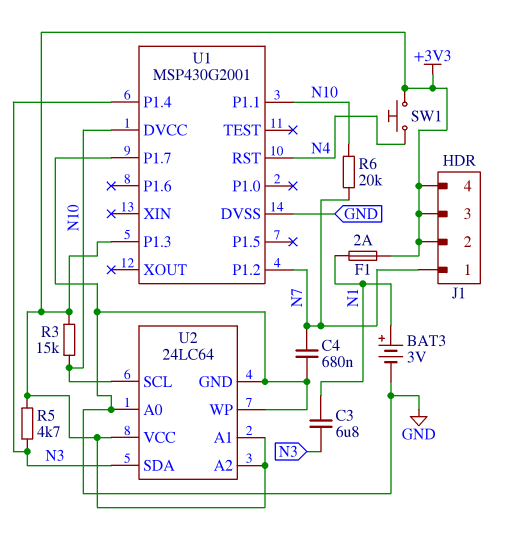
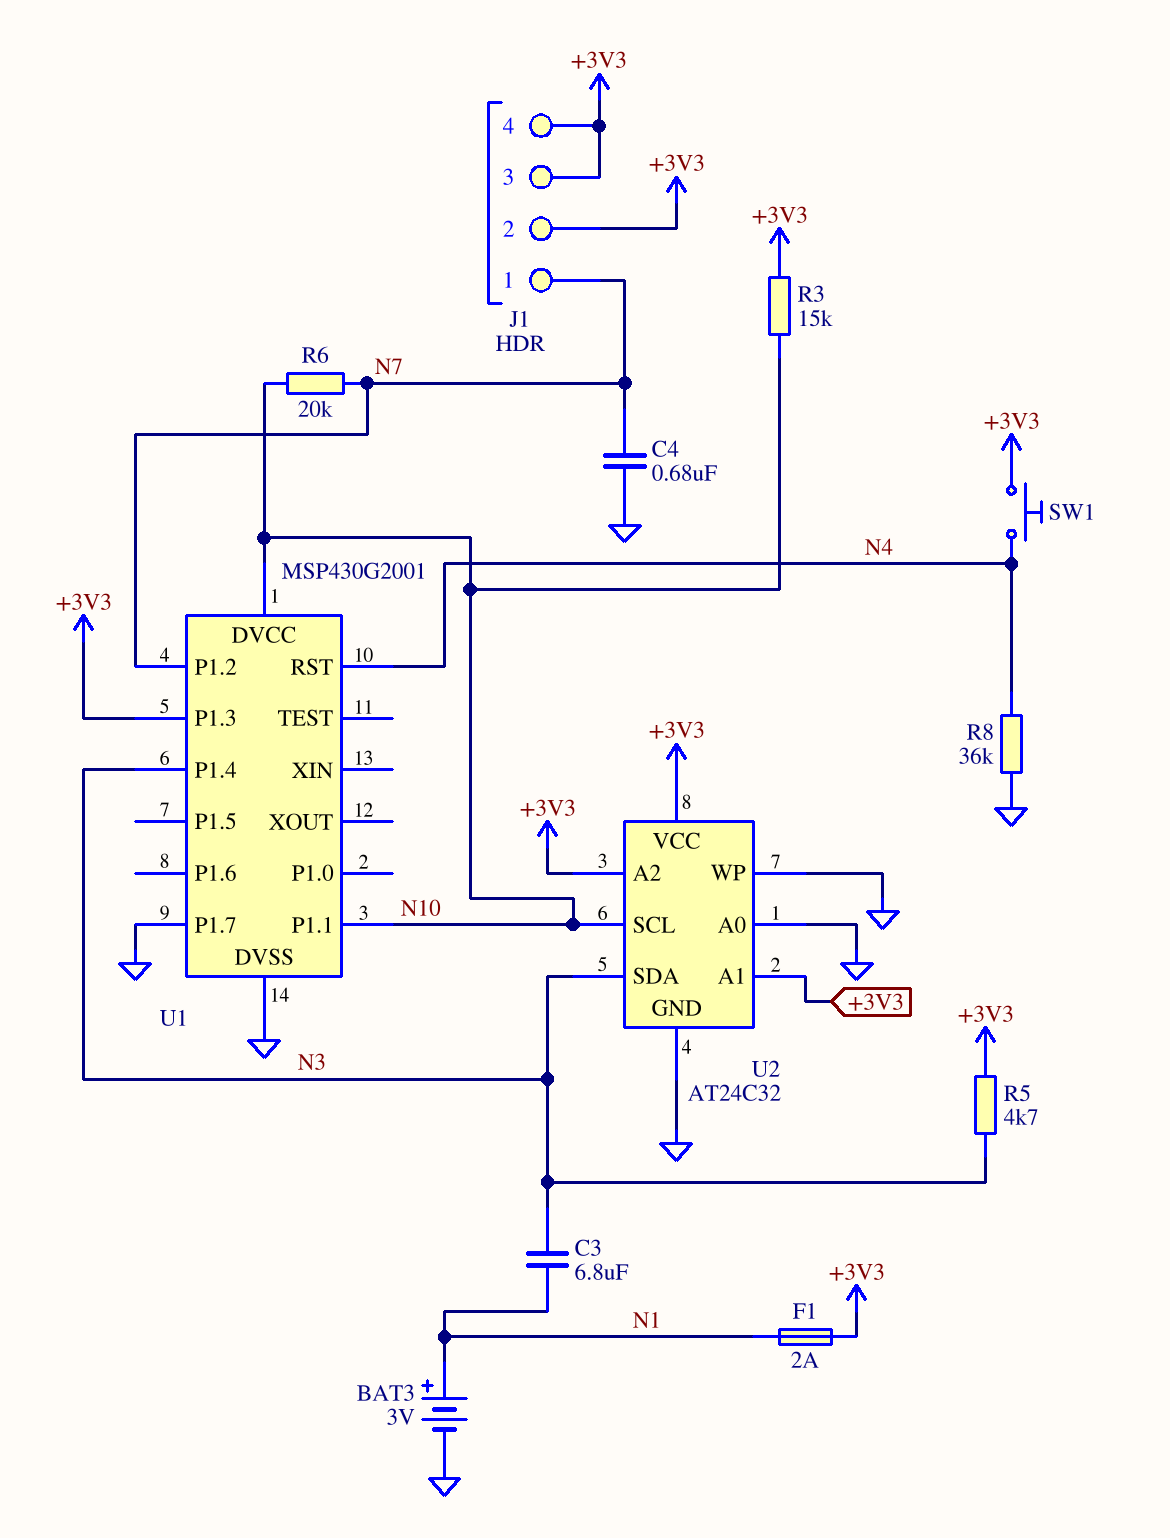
R8: none -> 36k (GND, N4)
U2: 24LC64 -> AT24C32

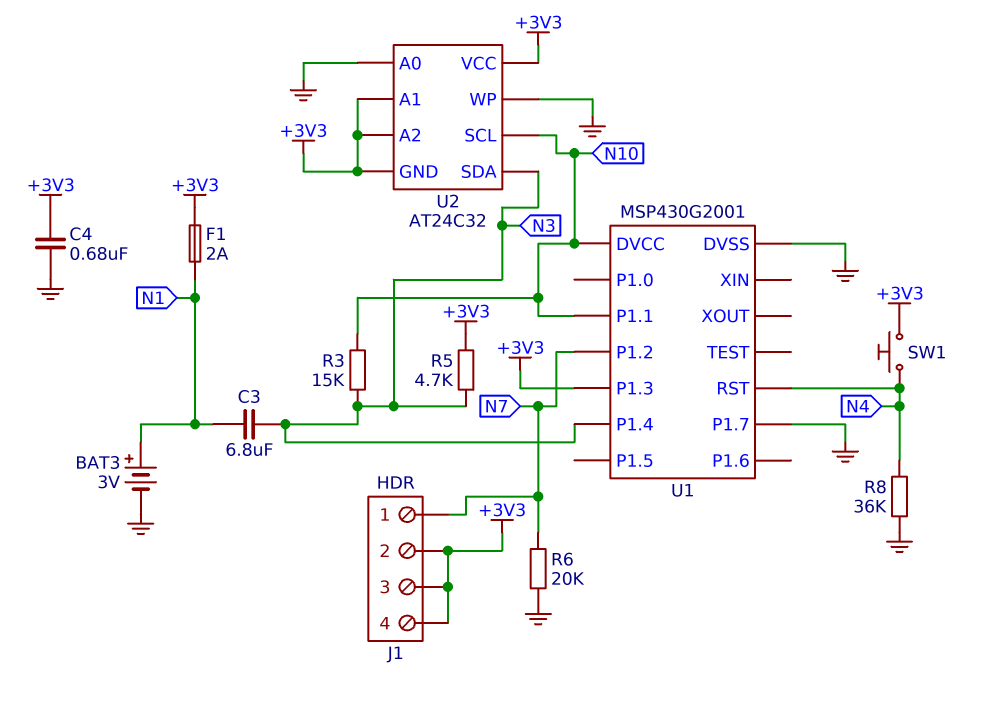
C4: 680nF (GND, N7) -> 680nF (+3V3, GND)
R3: 15k (+3V3, N10) -> 15k (N3, N10)
R6: 20k (N7, N10) -> 20k (GND, N7)
U2 pin GND: GND -> +3V3

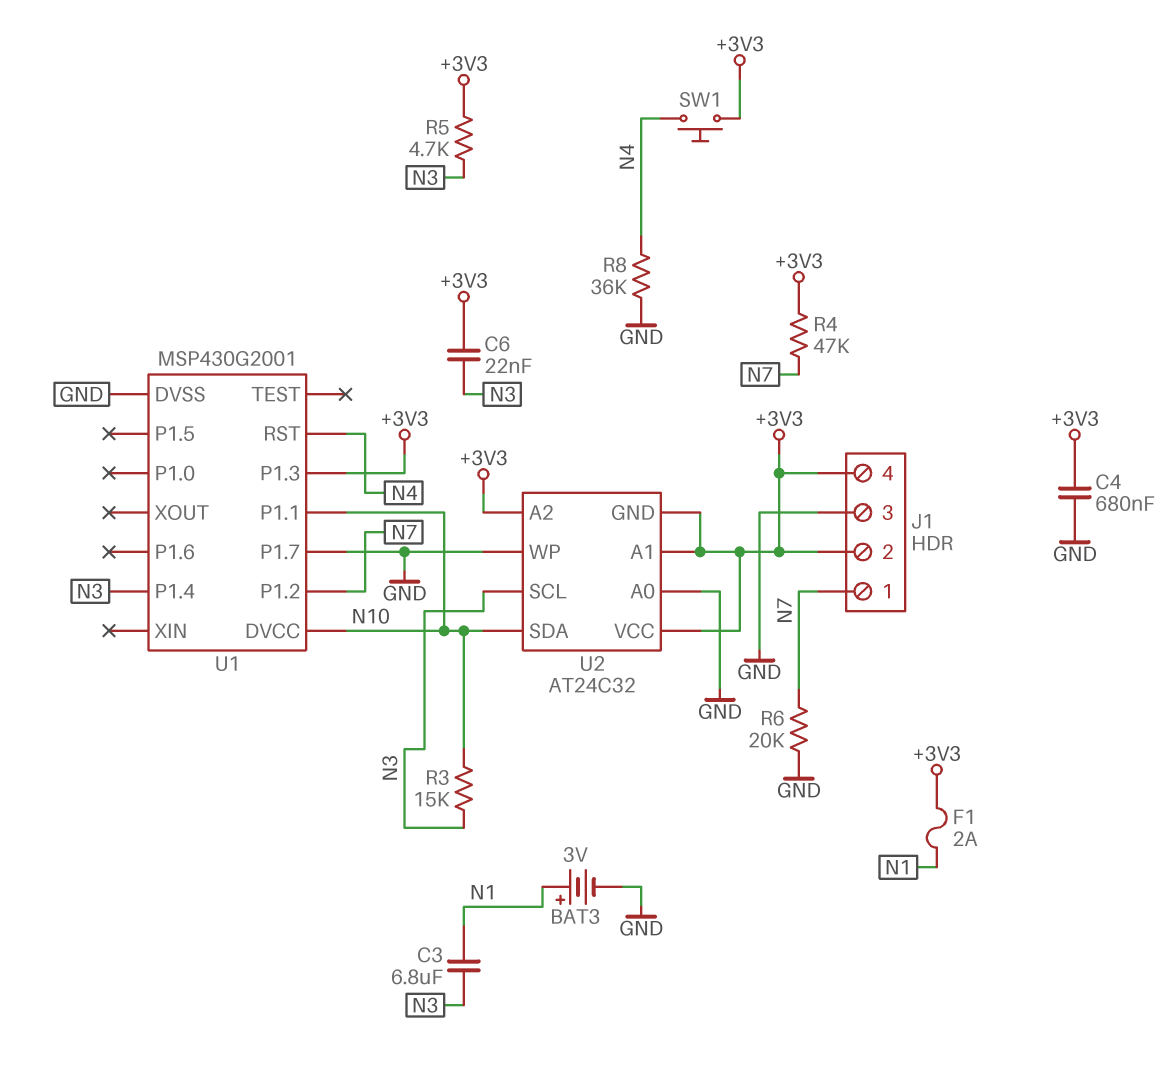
C6: none -> 22nF (+3V3, N3)
J1 pin 3: +3V3 -> GND
R4: none -> 47k (+3V3, N7)
U2 pin SCL: N10 -> N3
U2 pin SDA: N3 -> N10

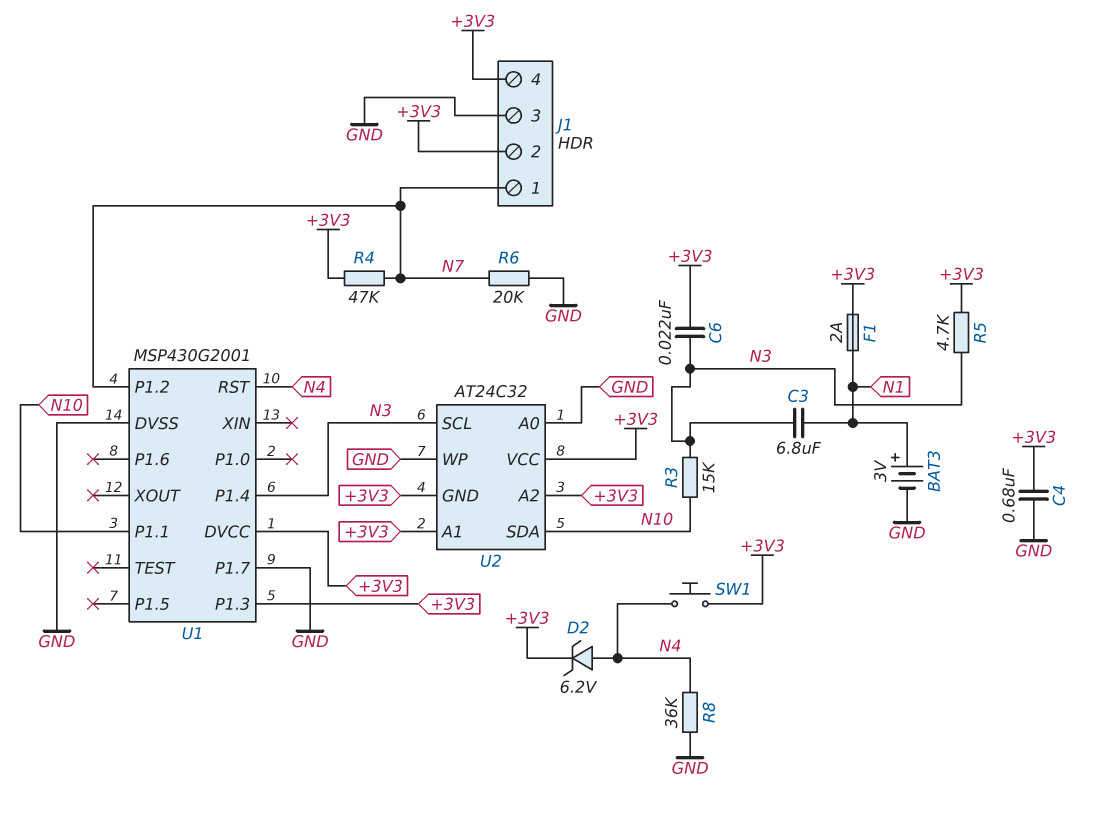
D2: none -> zener 6.2V (A N4, K +3V3)
U1 pin DVCC: N10 -> +3V3

